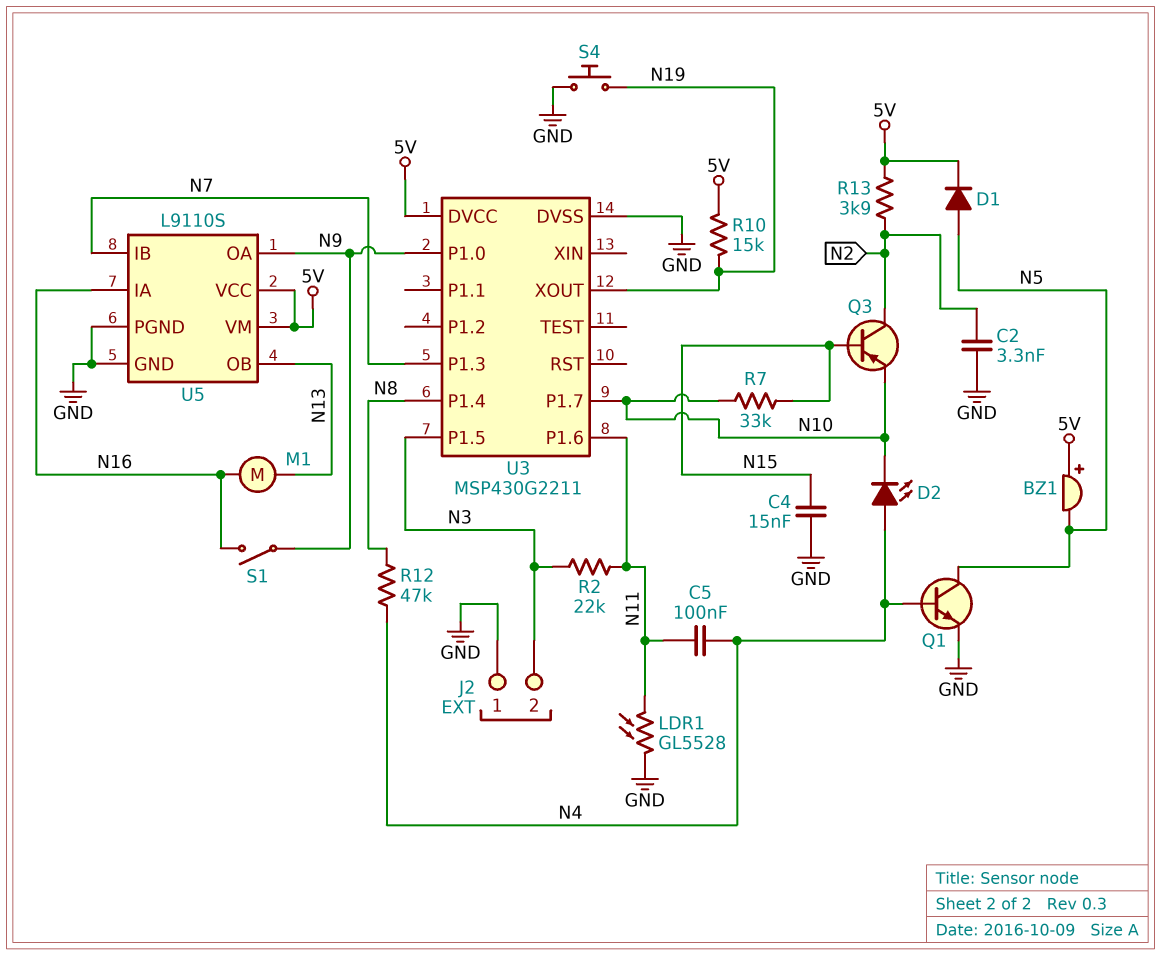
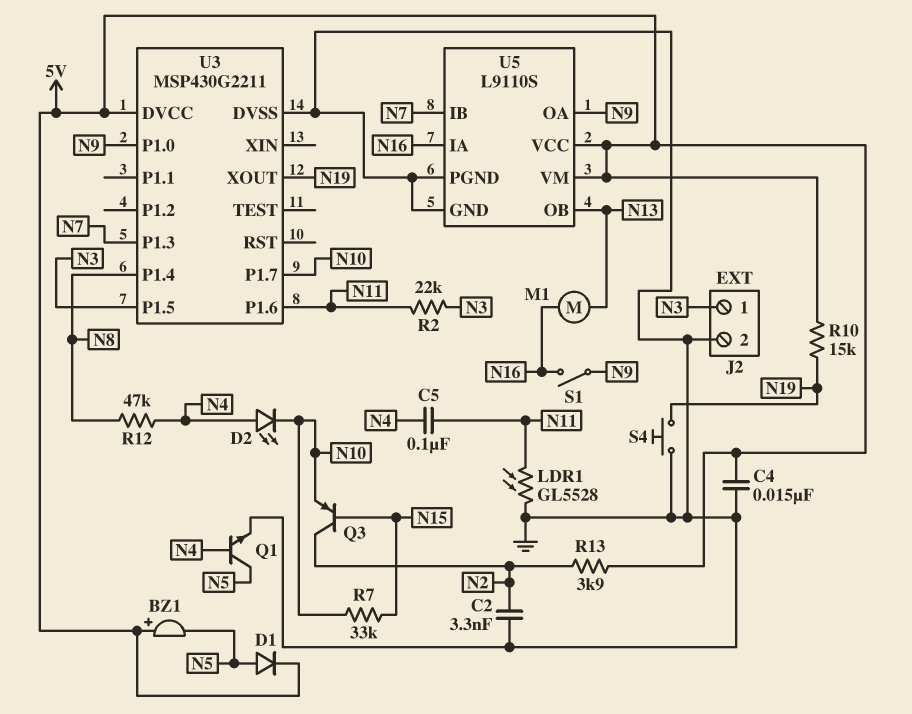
C4: 15nF (GND, N15) -> 15nF (5V, GND)
J2 pin 1: GND -> N3
J2 pin 2: N3 -> GND

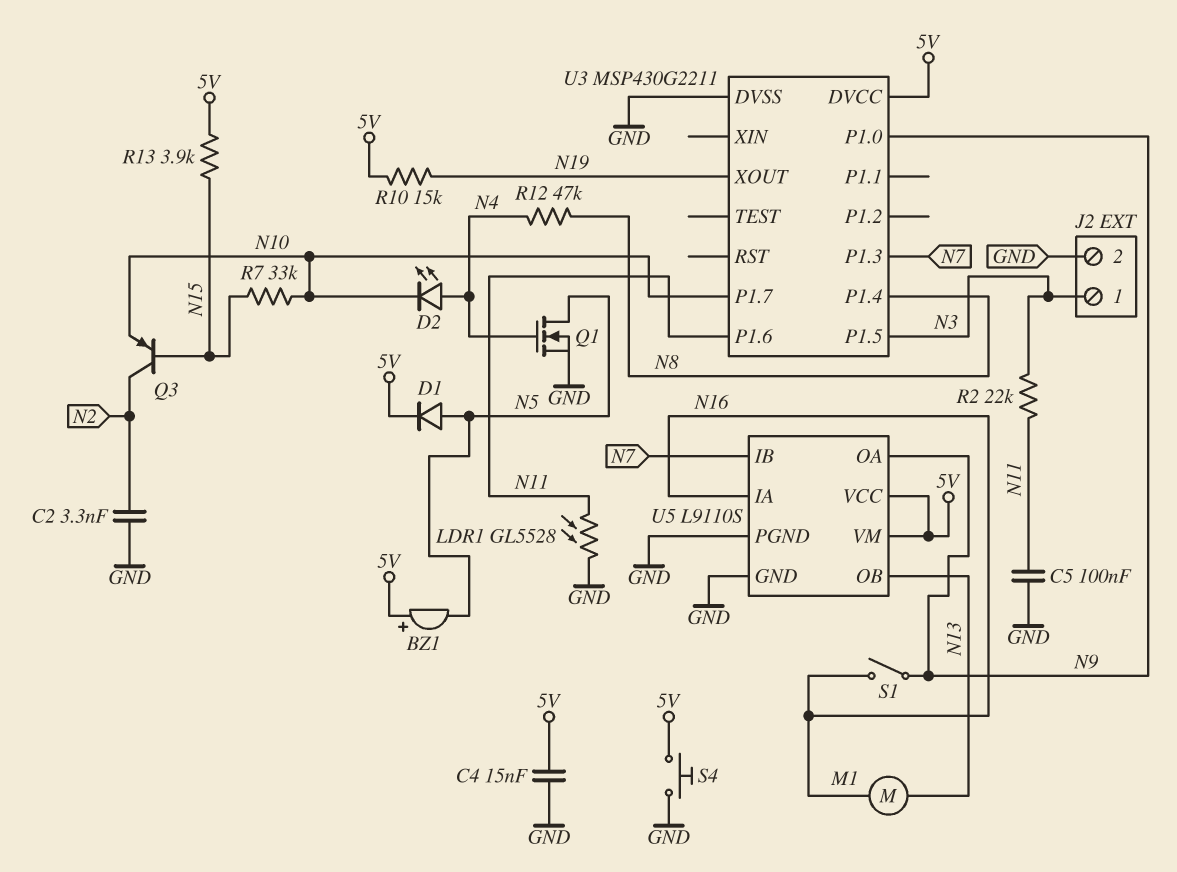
C5: 100nF (N4, N11) -> 100nF (GND, N11)
Q1: NPN (B N4, C N5, E GND) -> NMOS (G N4, D N5, S GND)
R13: 3.9k (5V, N2) -> 3.9k (5V, N15)
S4: button (GND, N19) -> button (5V, GND)

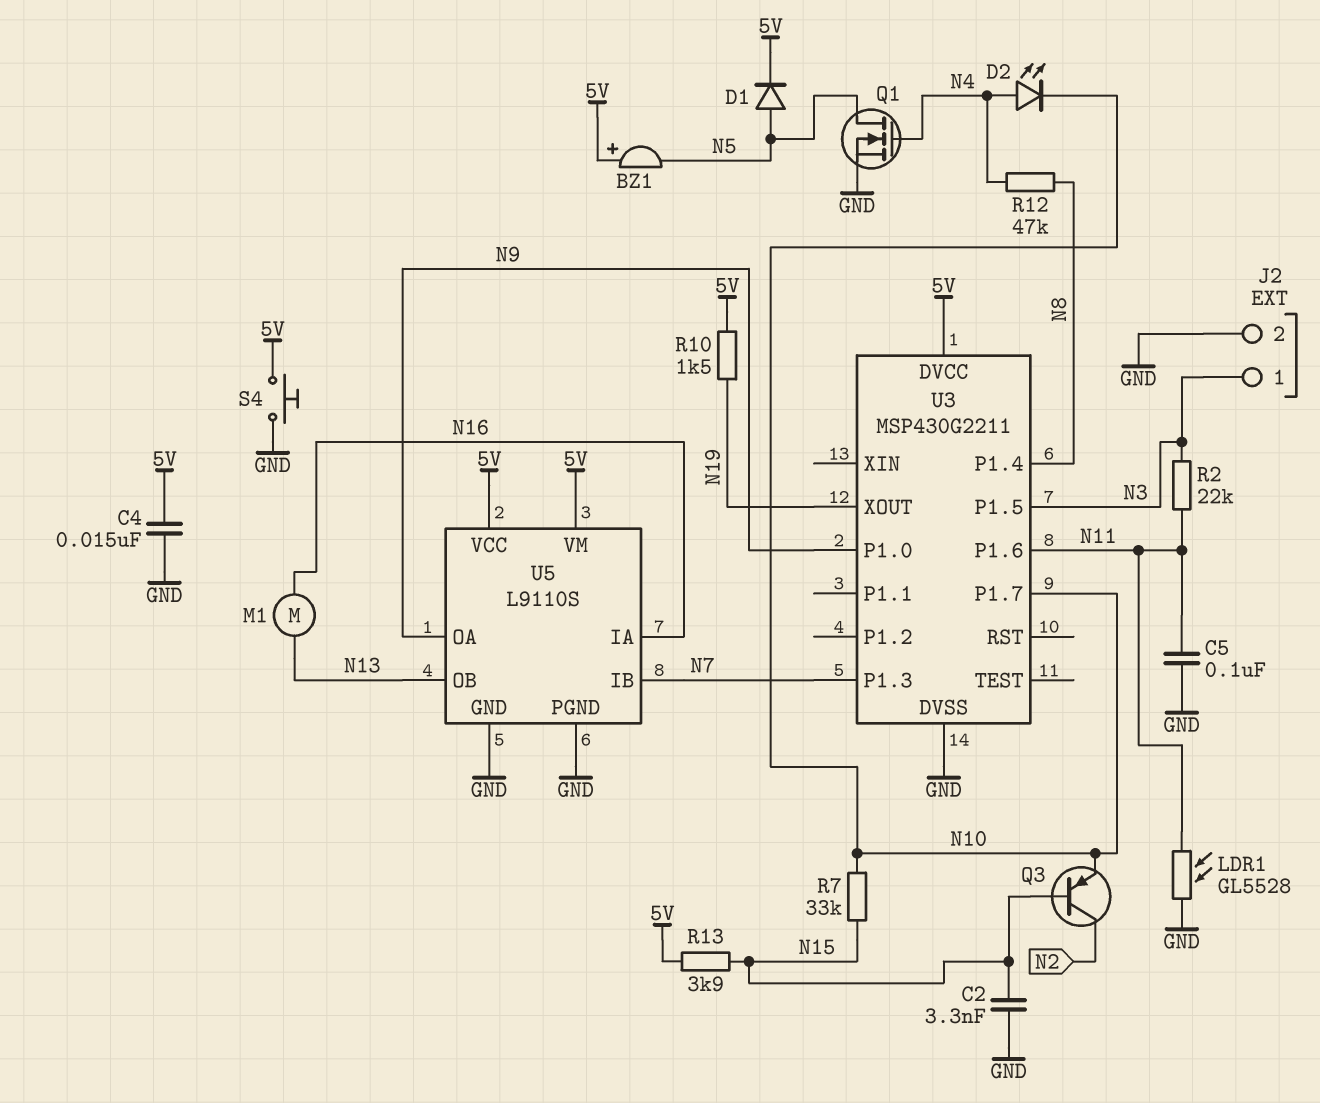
C2: 3.3nF (GND, N2) -> 3.3nF (GND, N15)
R10: 15k (5V, N19) -> 1.5k (5V, N19)
S1: switch (N9, N16) -> none

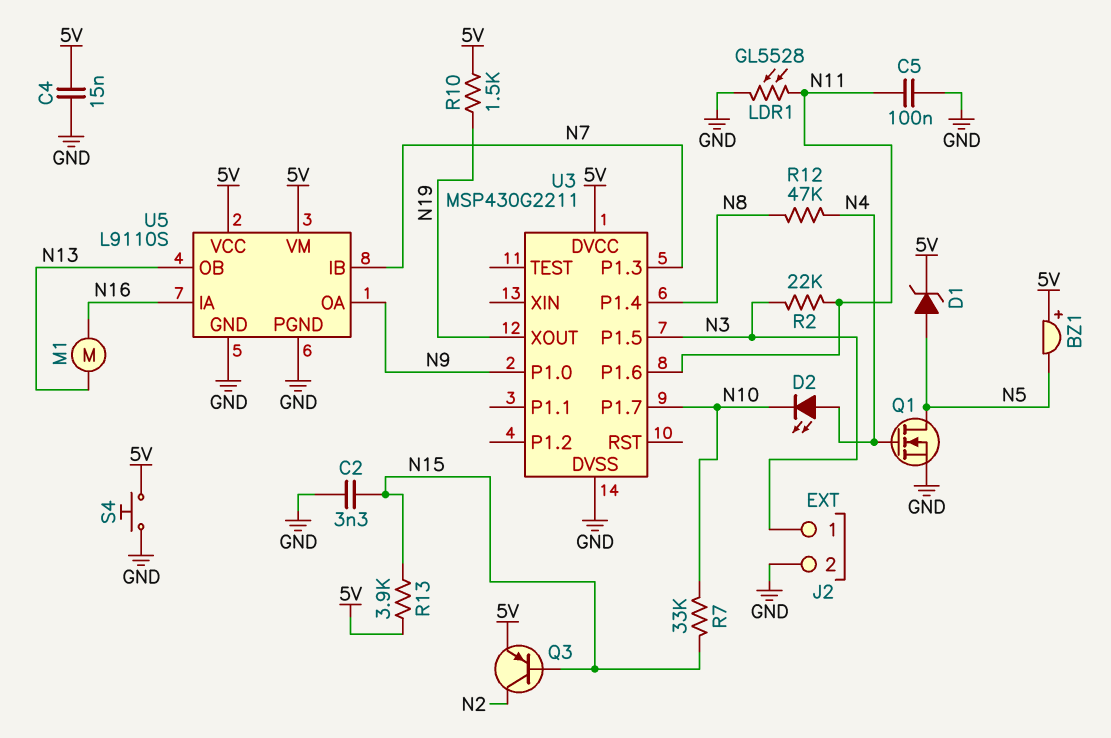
D1: diode (A N5, K 5V) -> zener (A N5, K 5V)
Q3: PNP (B N15, C N2, E N10) -> PNP (B N15, C N2, E 5V)

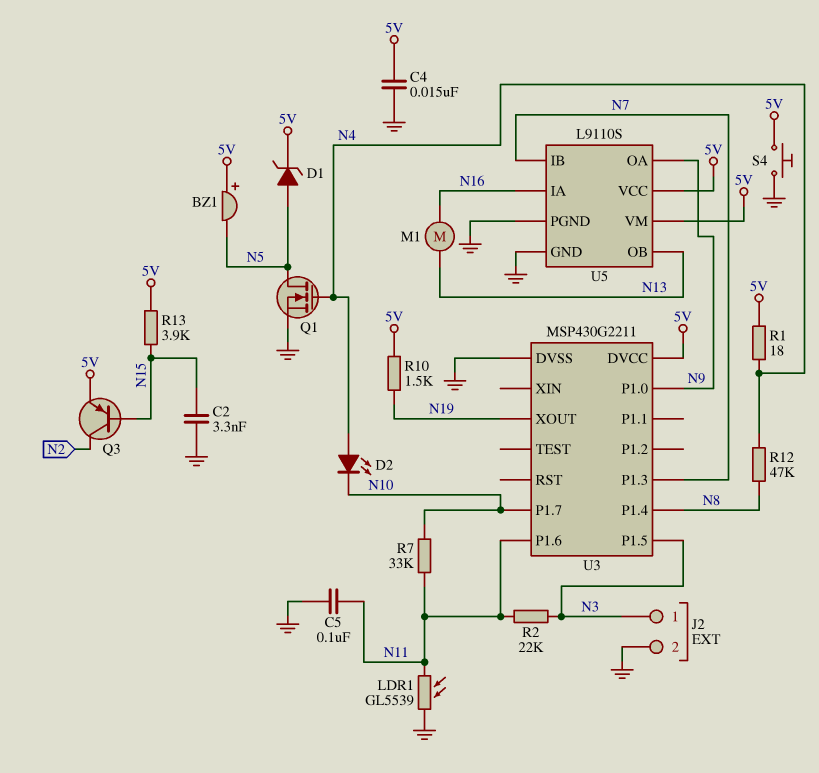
LDR1: GL5528 (GND, N11) -> GL5539 (GND, N11)
R1: none -> 18 (5V, N4)
R7: 33k (N10, N15) -> 33k (N10, N11)

